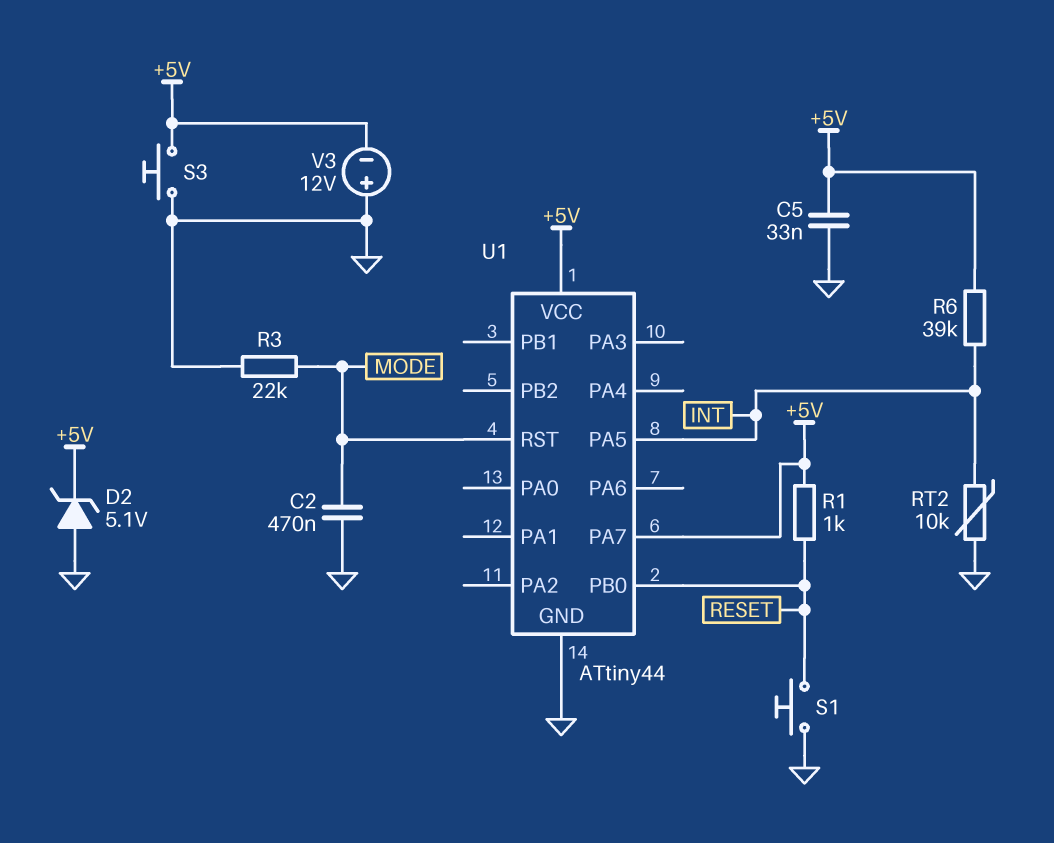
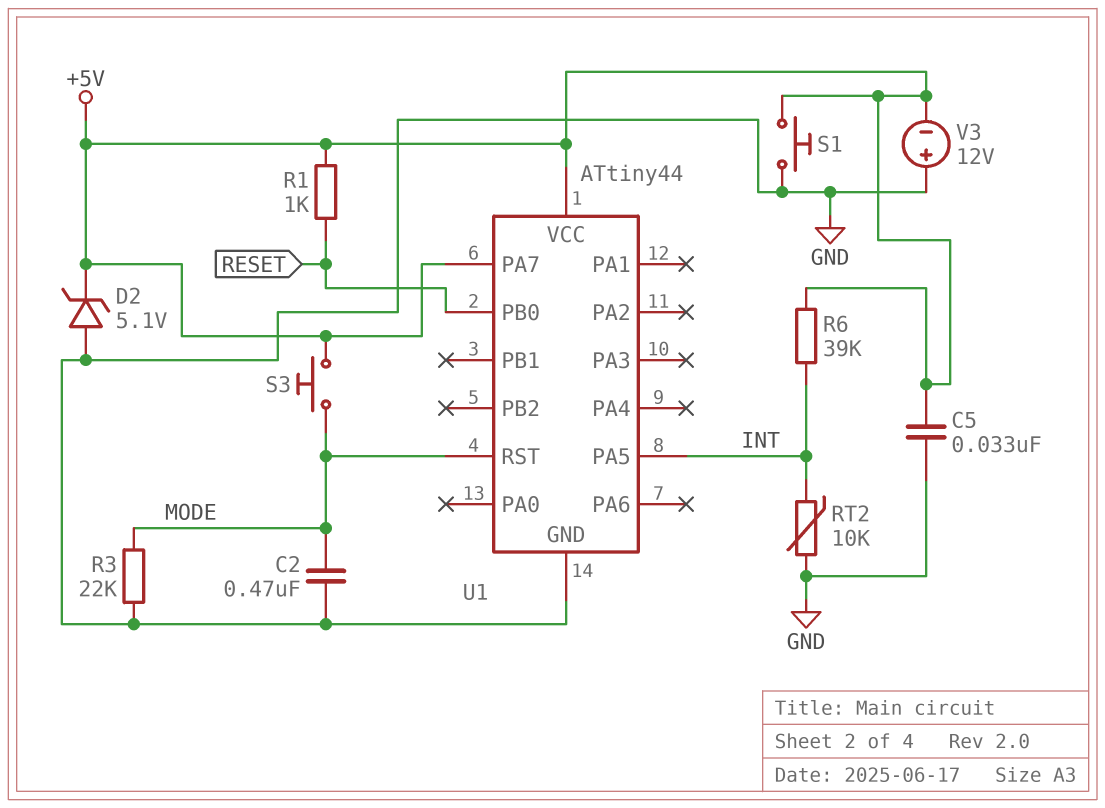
S1: button (GND, RESET) -> button (+5V, GND)
S3: button (+5V, GND) -> button (+5V, MODE)

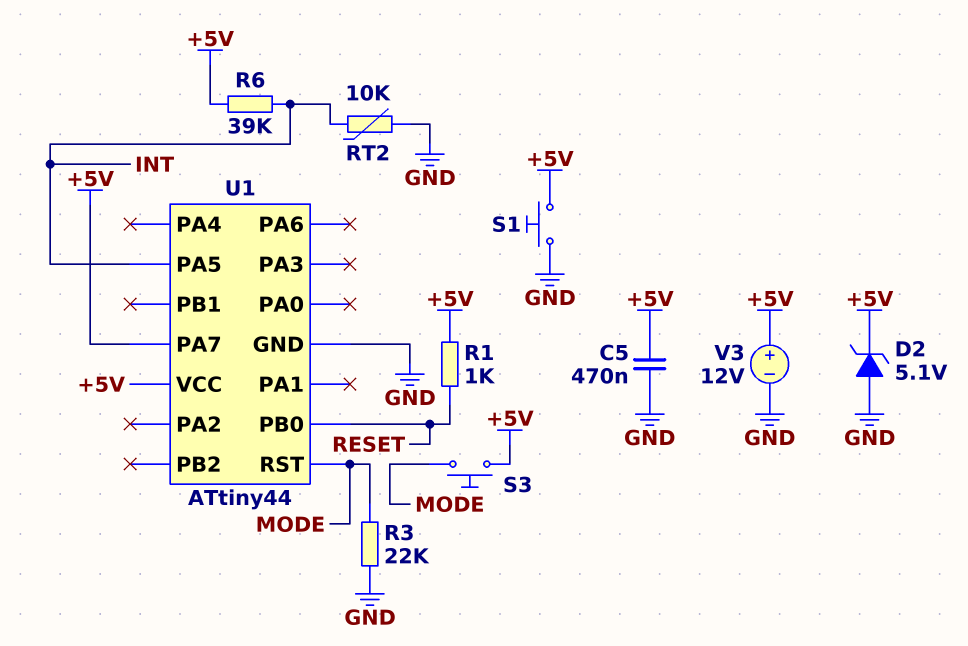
C2: 470nF (GND, MODE) -> none
C5: 33nF (+5V, GND) -> 470nF (+5V, GND)
V3: 12V (plus GND, minus +5V) -> 12V (plus +5V, minus GND)

